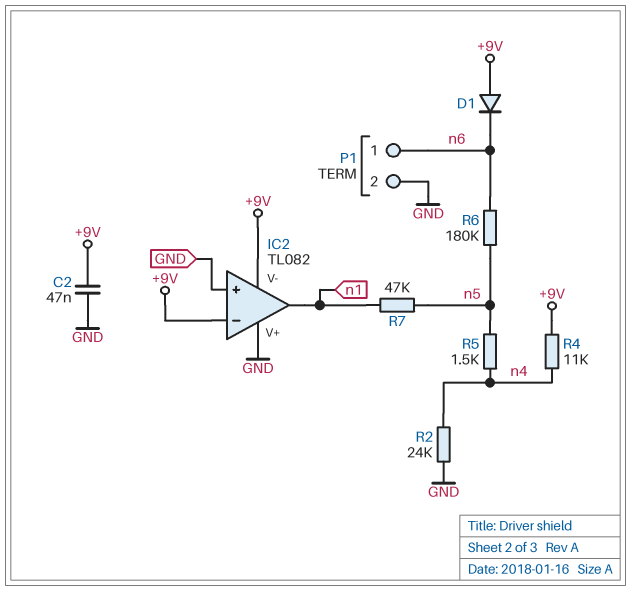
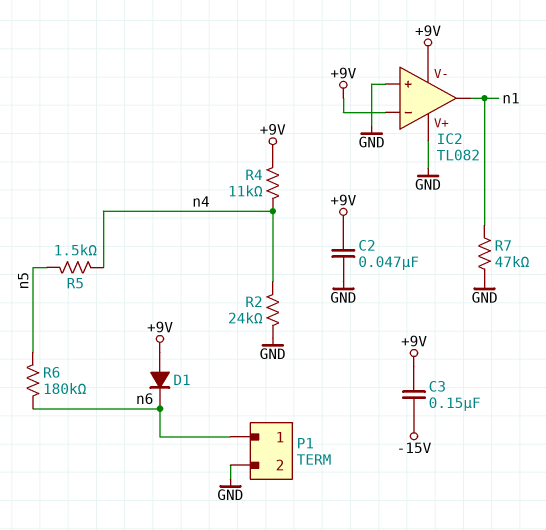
C3: none -> 150nF (+9V, -15V)
R7: 47k (n1, n5) -> 47k (GND, n1)

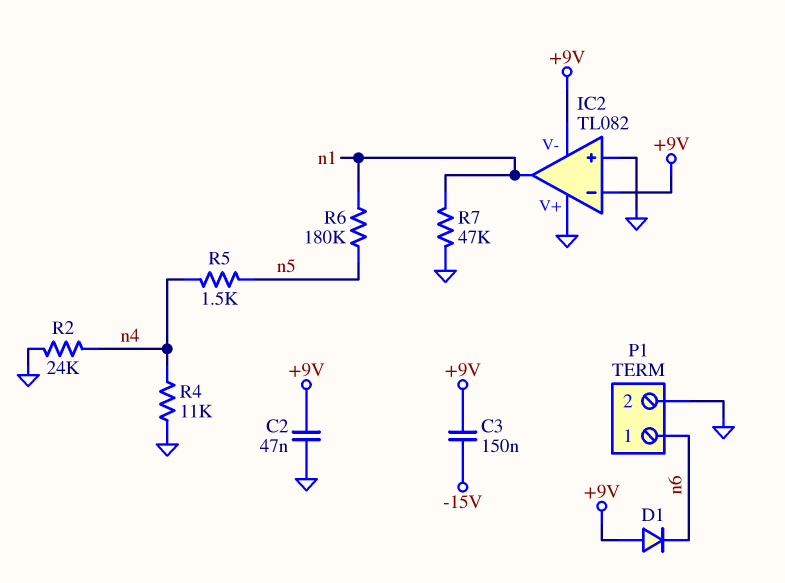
R4: 11k (+9V, n4) -> 11k (GND, n4)
R6: 180k (n5, n6) -> 180k (n1, n5)

